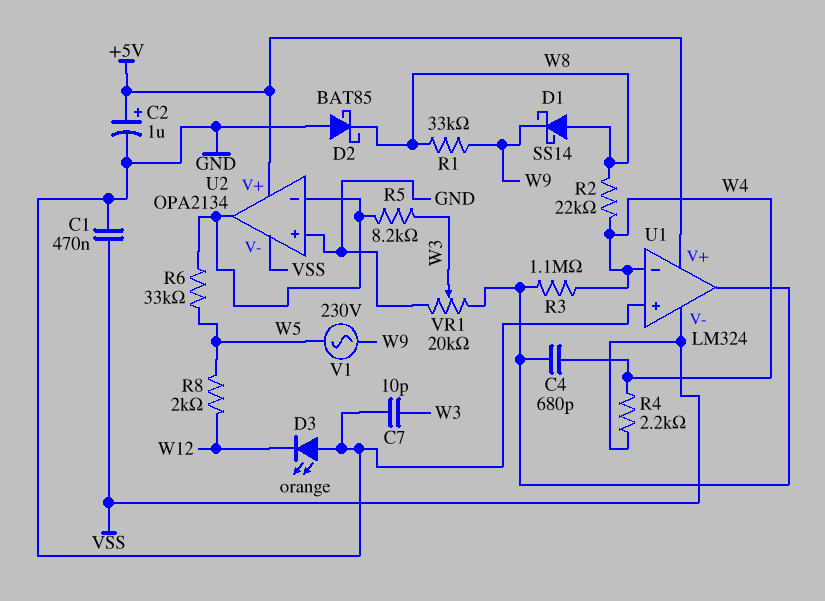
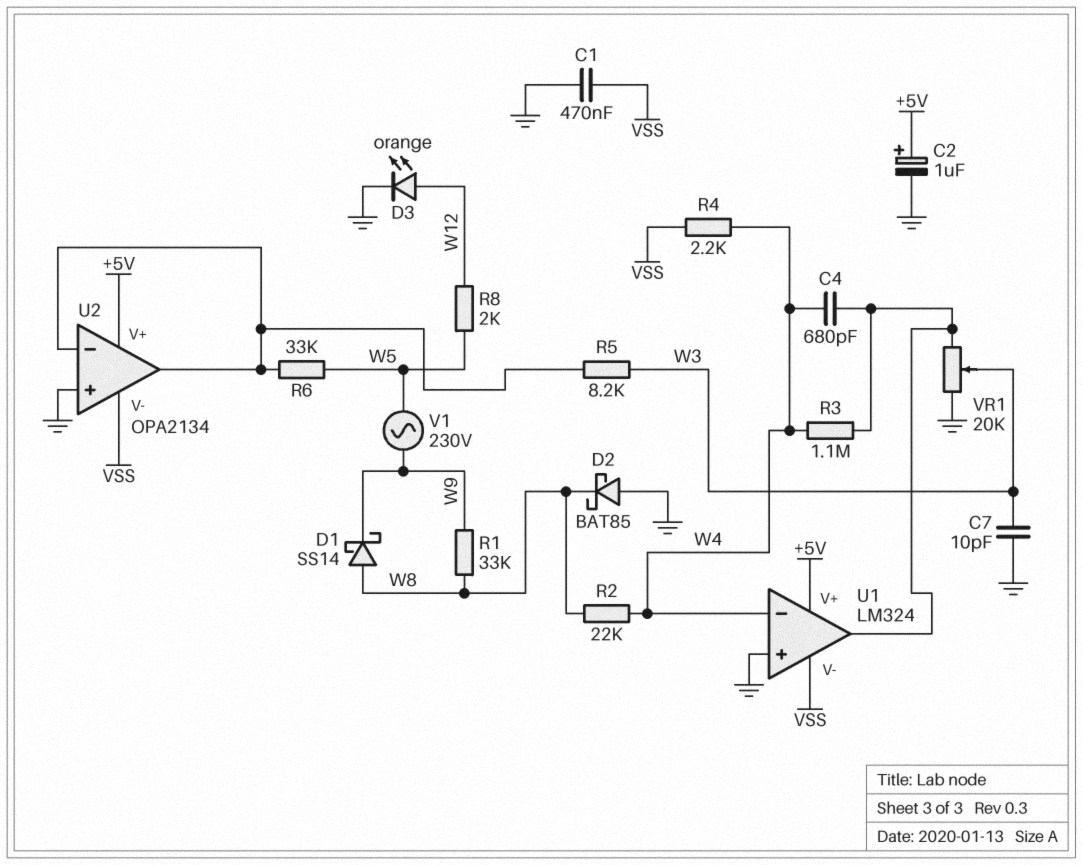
D3: LED orange (A GND, K W12) -> LED orange (A W12, K GND)

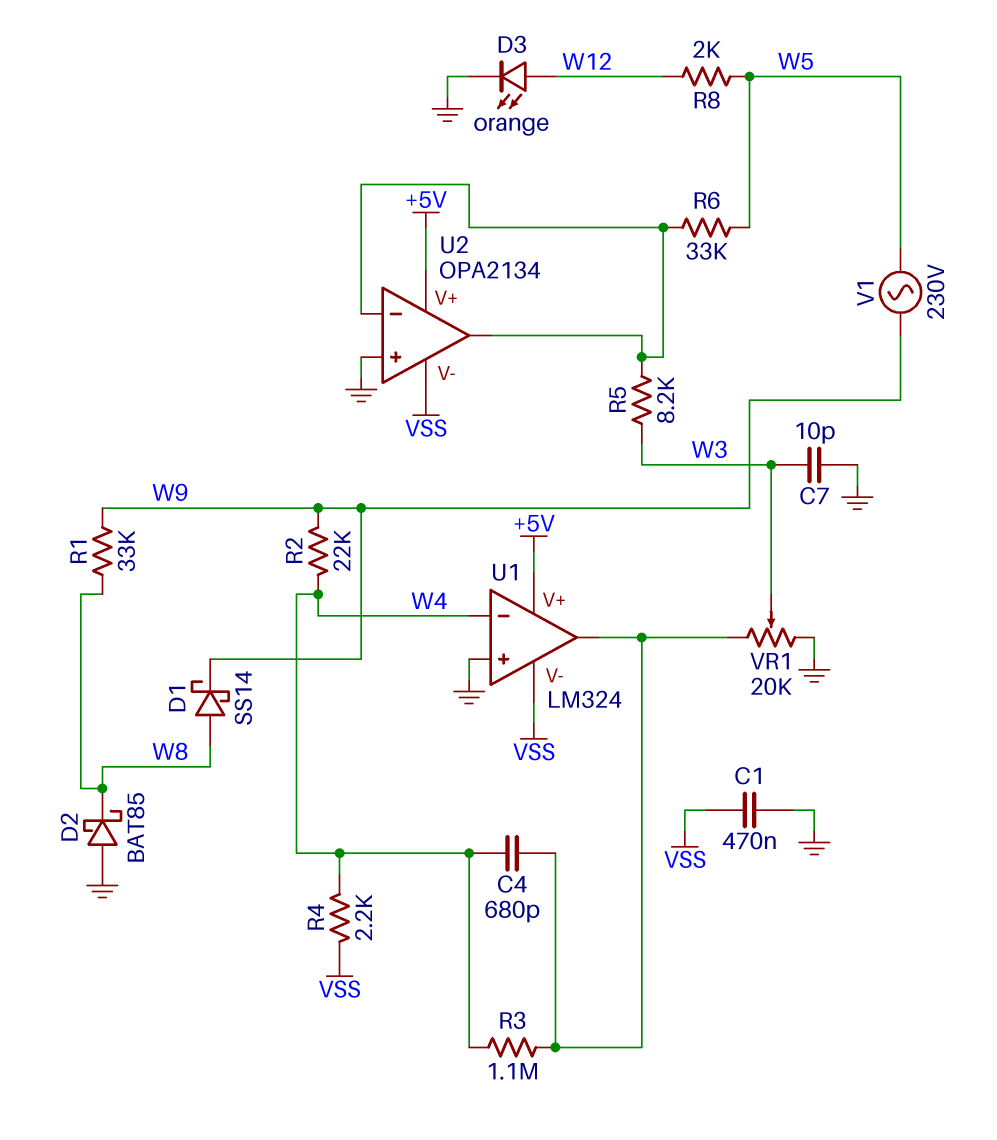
C2: 1uF (plus +5V, minus GND) -> none
R2: 22k (W4, W8) -> 22k (W4, W9)

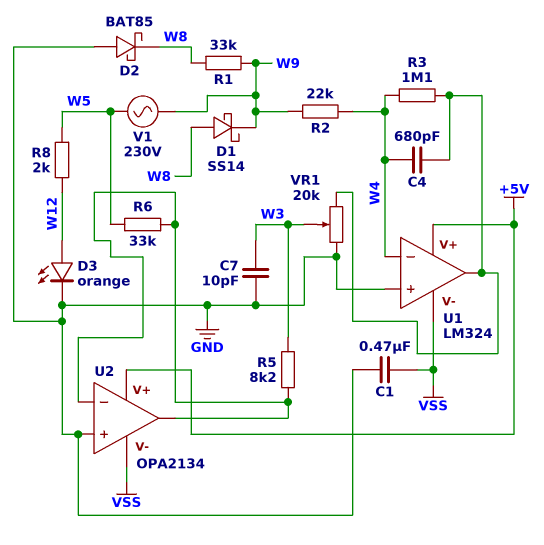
R4: 2.2k (VSS, W4) -> none

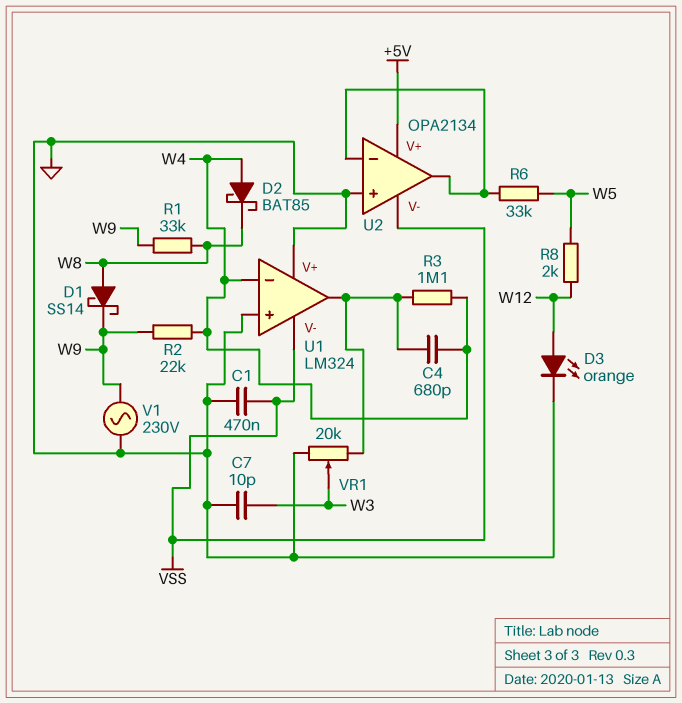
D2: schottky BAT85 (A GND, K W8) -> schottky BAT85 (A W4, K W8)
R5: 8.2k (U2/in-, W3) -> none
U1 pin V+: +5V -> GND
V1: AC 230V (W5, W9) -> AC 230V (GND, W9)

